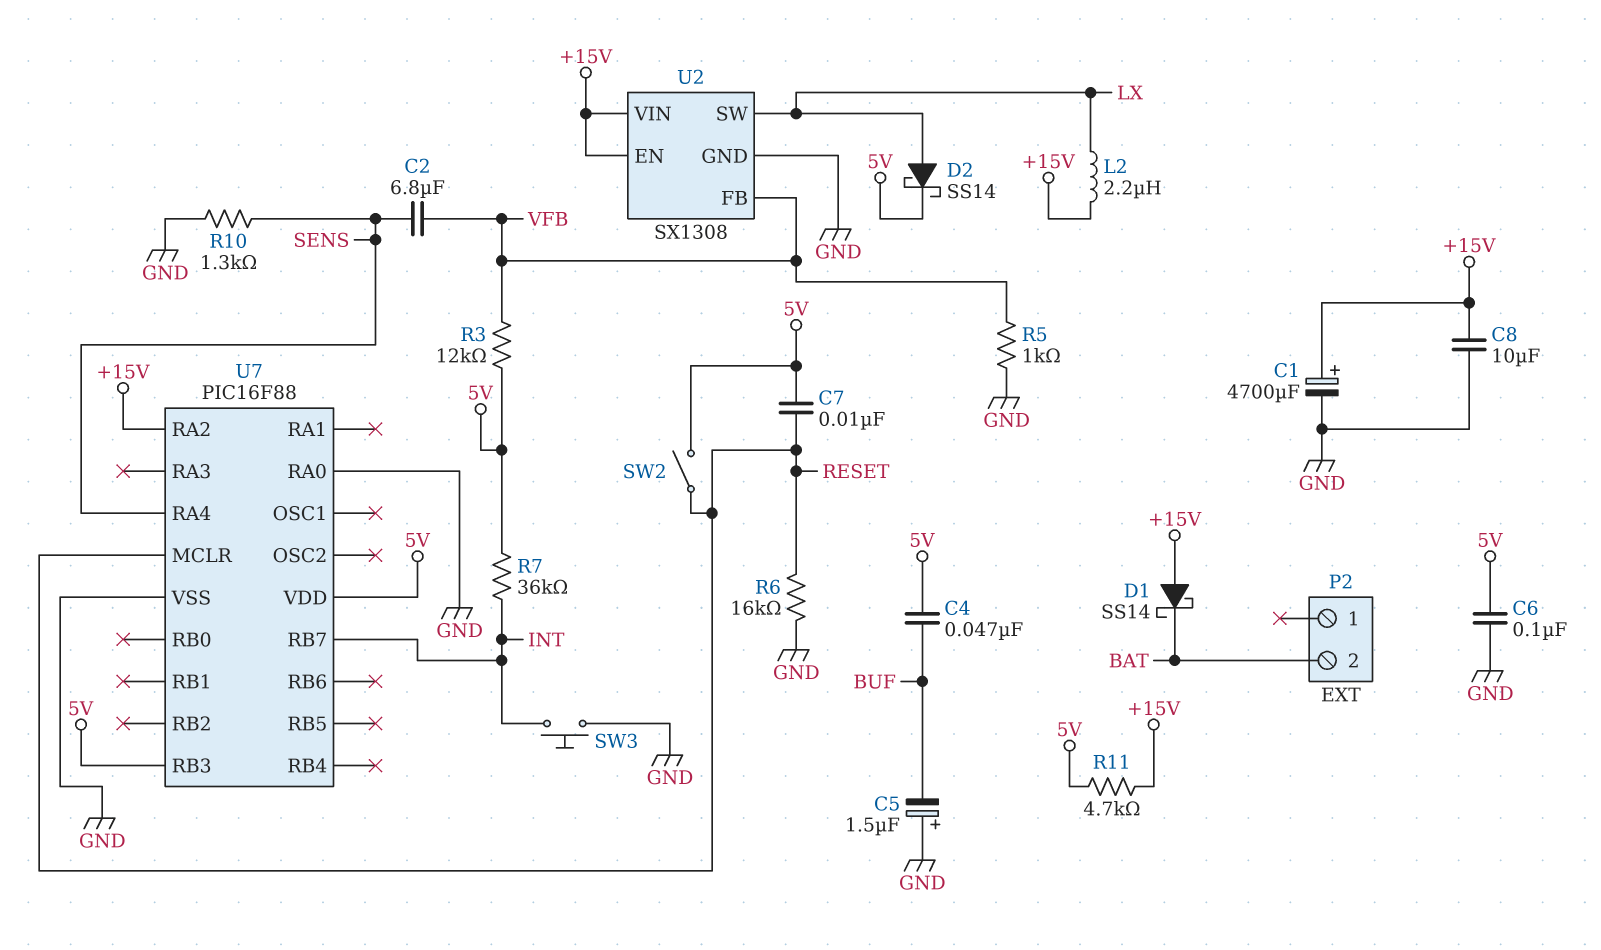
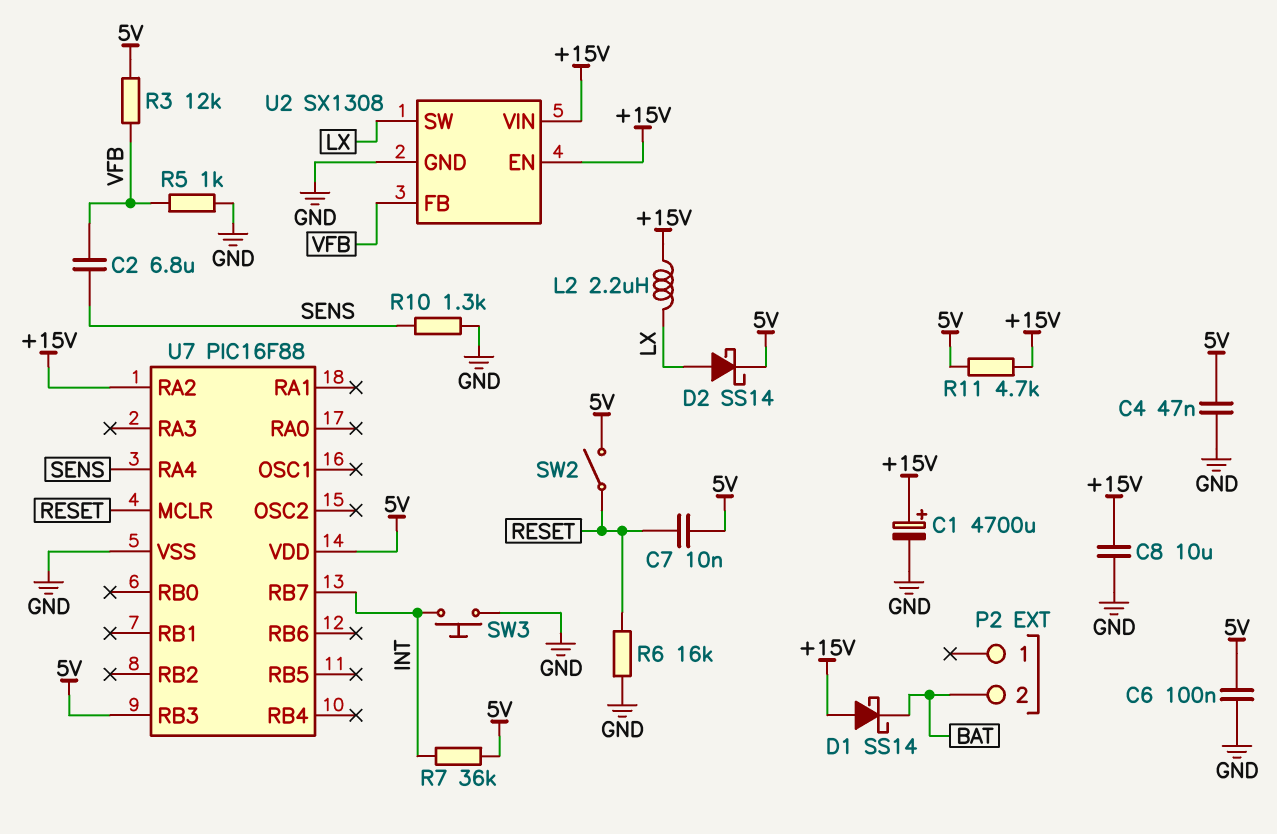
C4: 47nF (5V, BUF) -> 47nF (5V, GND)
C5: 1.5uF (plus GND, minus BUF) -> none
U7 pin RA0: GND -> none

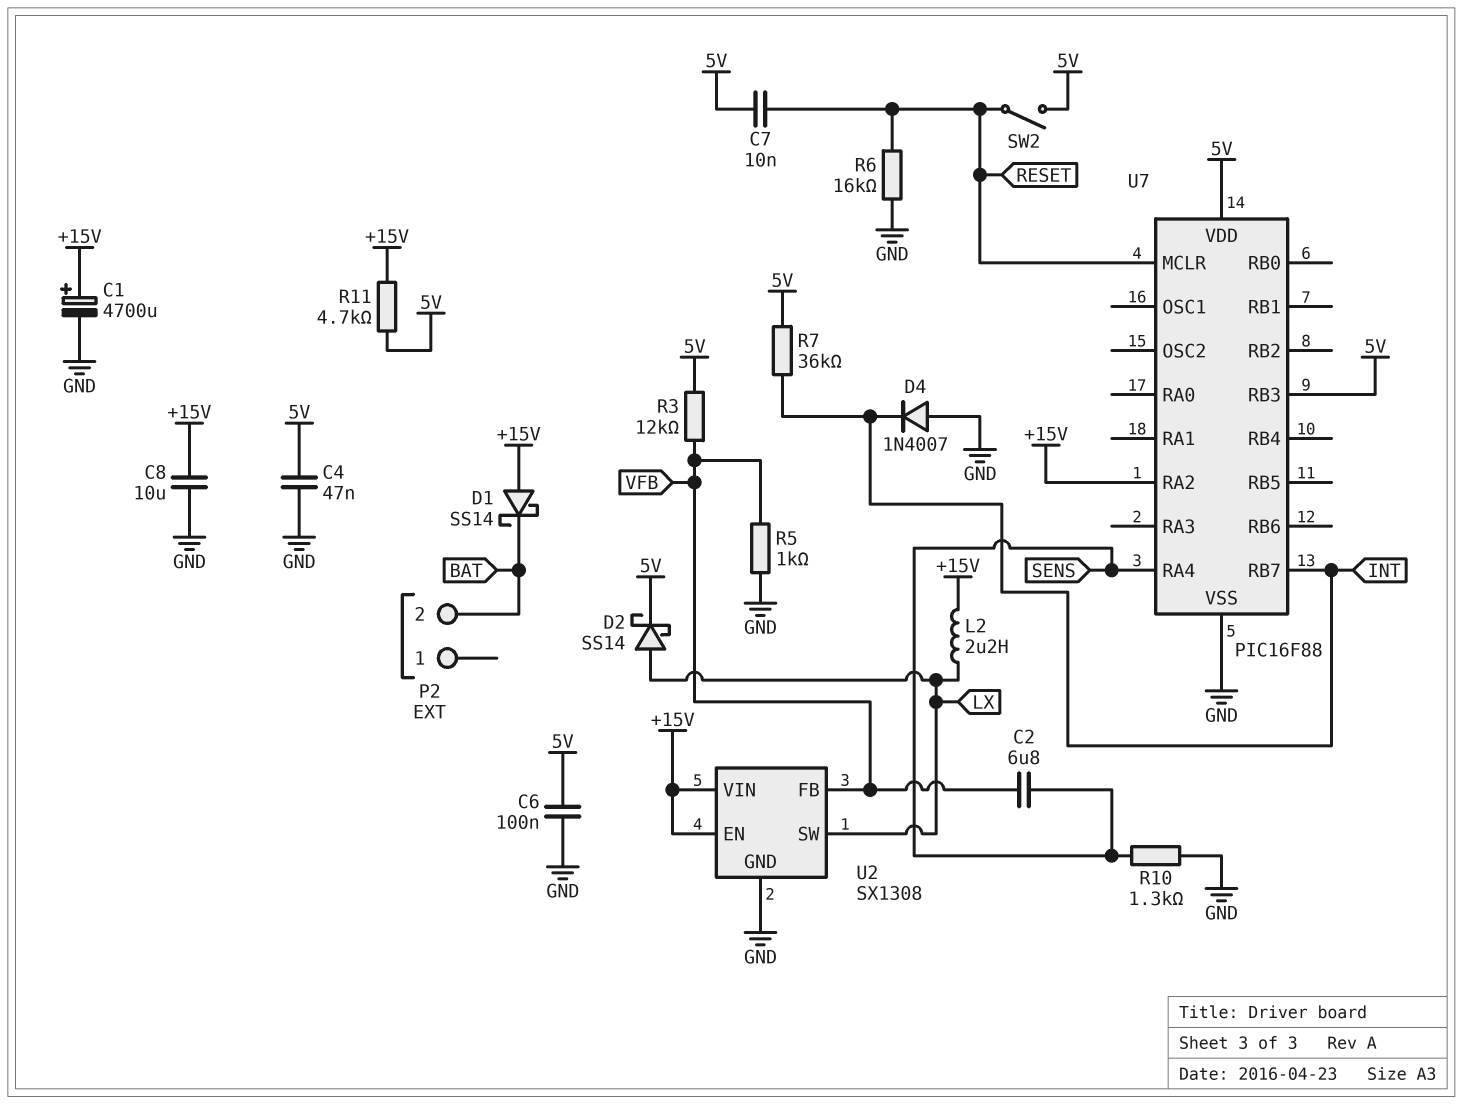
D4: none -> diode 1N4007 (A GND, K INT)
SW3: button (GND, INT) -> none

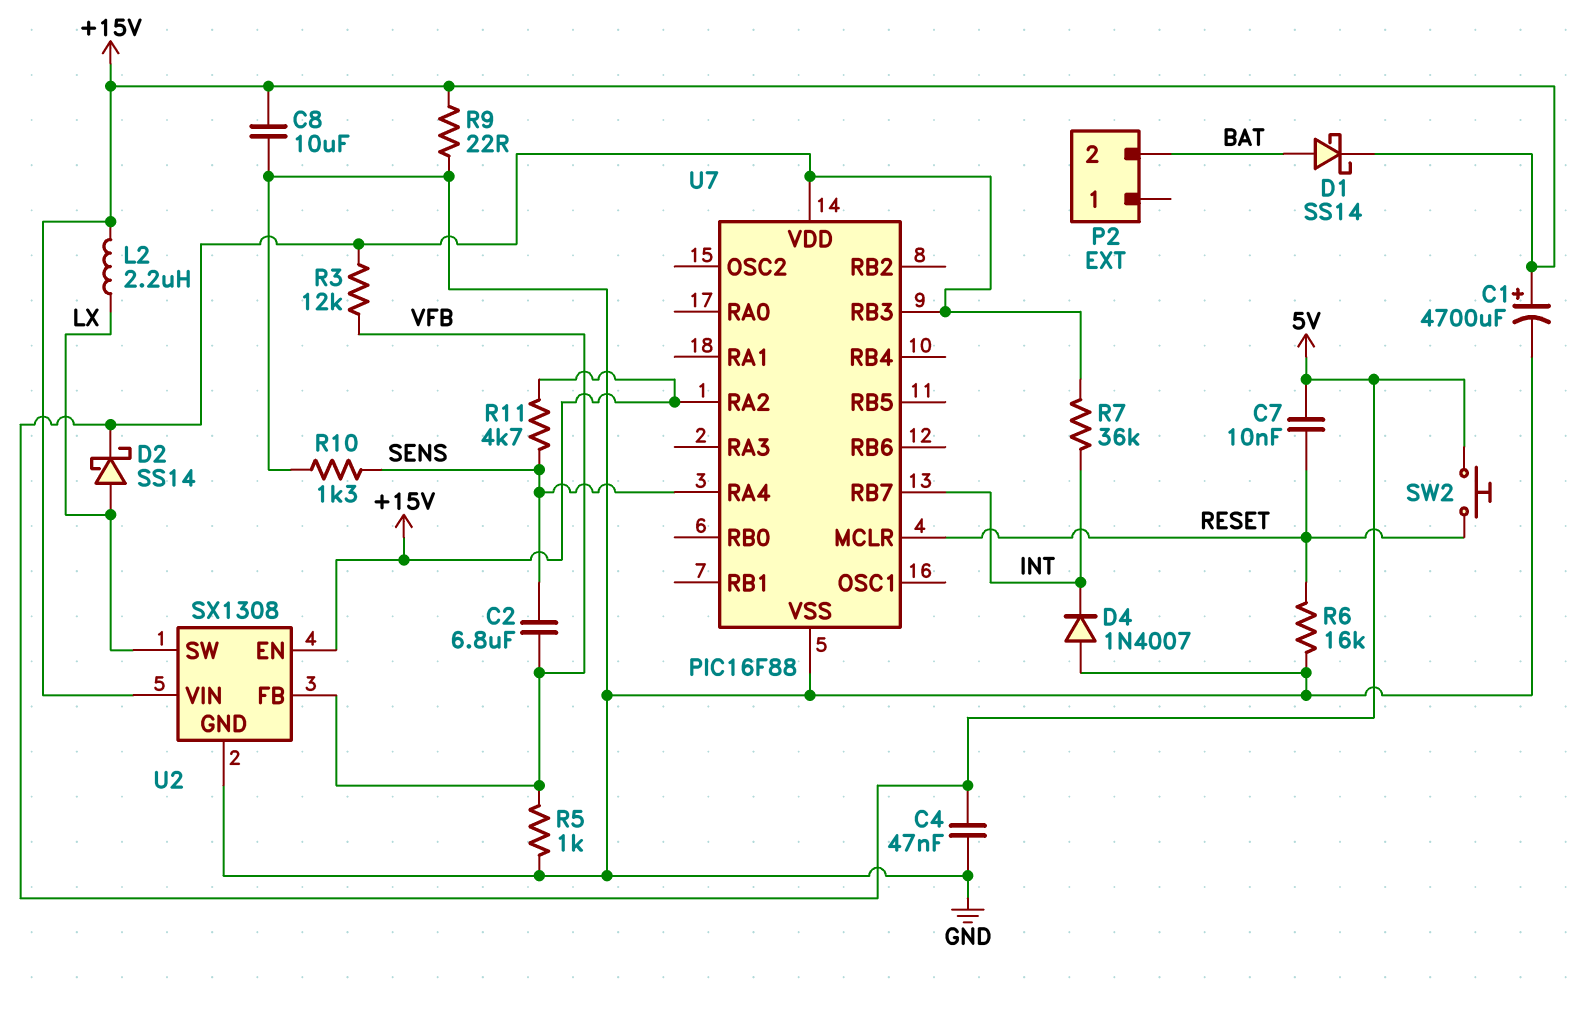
C6: 100nF (5V, GND) -> none
D1: schottky SS14 (A +15V, K BAT) -> schottky SS14 (A BAT, K +15V)
R9: none -> 22 (+15V, GND)
R11: 4.7k (+15V, 5V) -> 4.7k (+15V, SENS)
SW2: switch (5V, RESET) -> button (5V, RESET)

